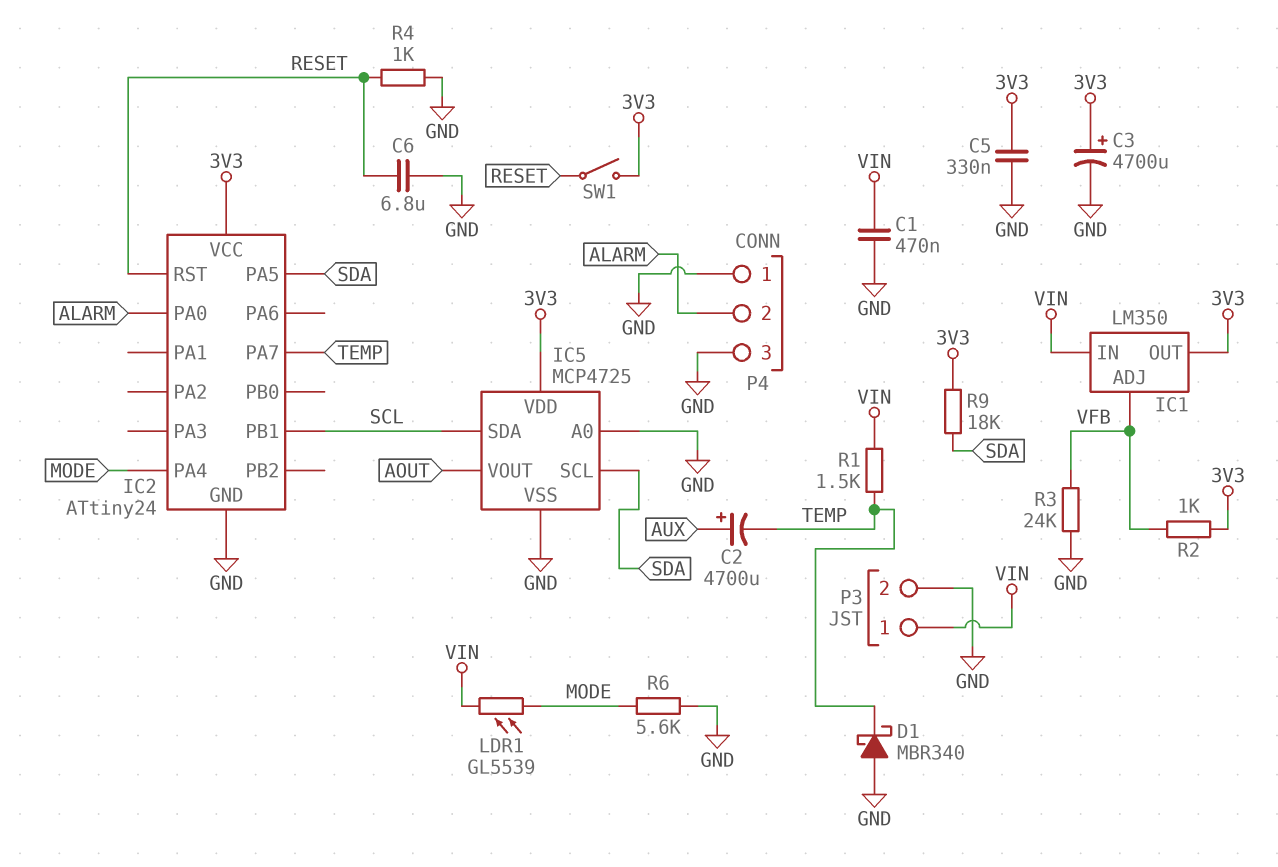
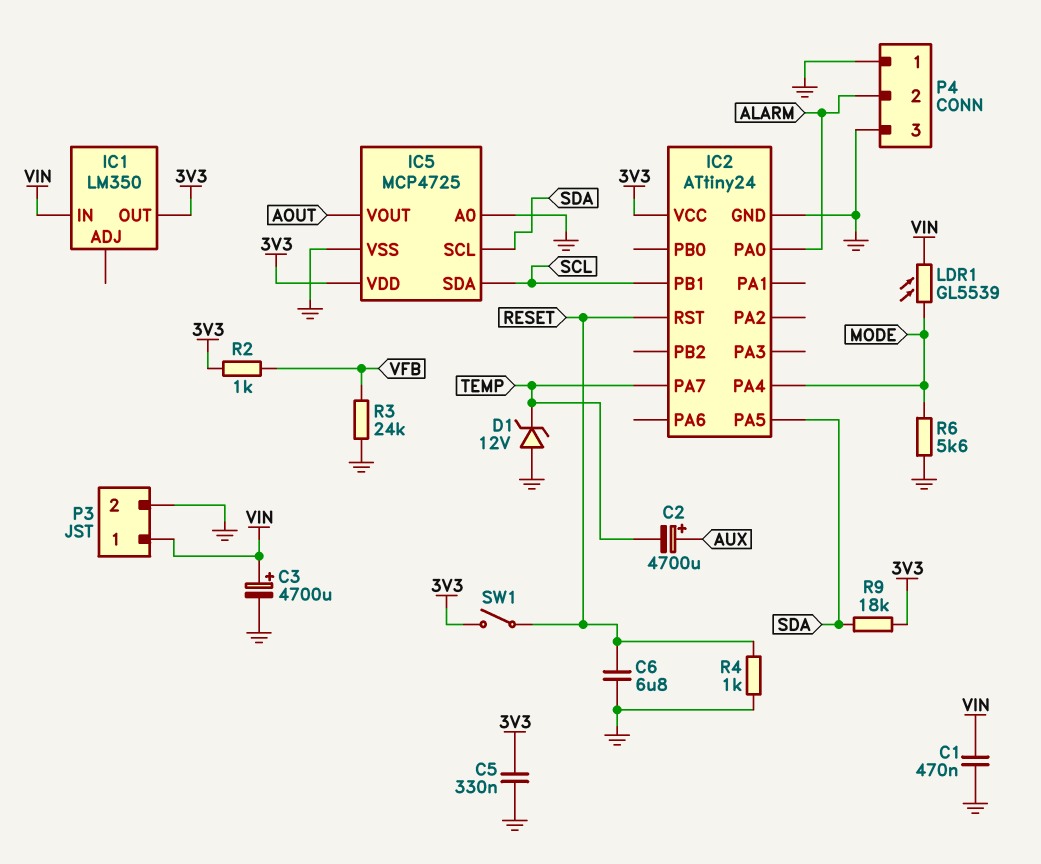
C3: 4700uF (plus 3V3, minus GND) -> 4700uF (plus VIN, minus GND)
D1: schottky MBR340 (A GND, K TEMP) -> zener 12V (A GND, K TEMP)
IC1 pin ADJ: VFB -> none
R1: 1.5k (TEMP, VIN) -> none

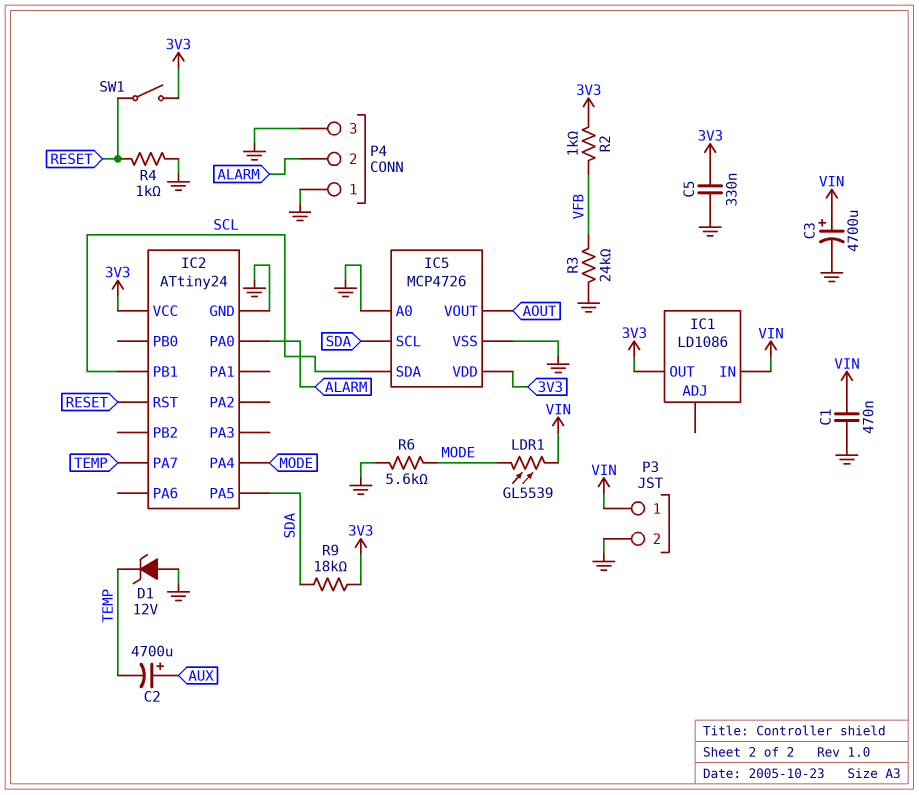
C6: 6.8uF (GND, RESET) -> none
IC1: LM350 -> LD1086
IC5: MCP4725 -> MCP4726

